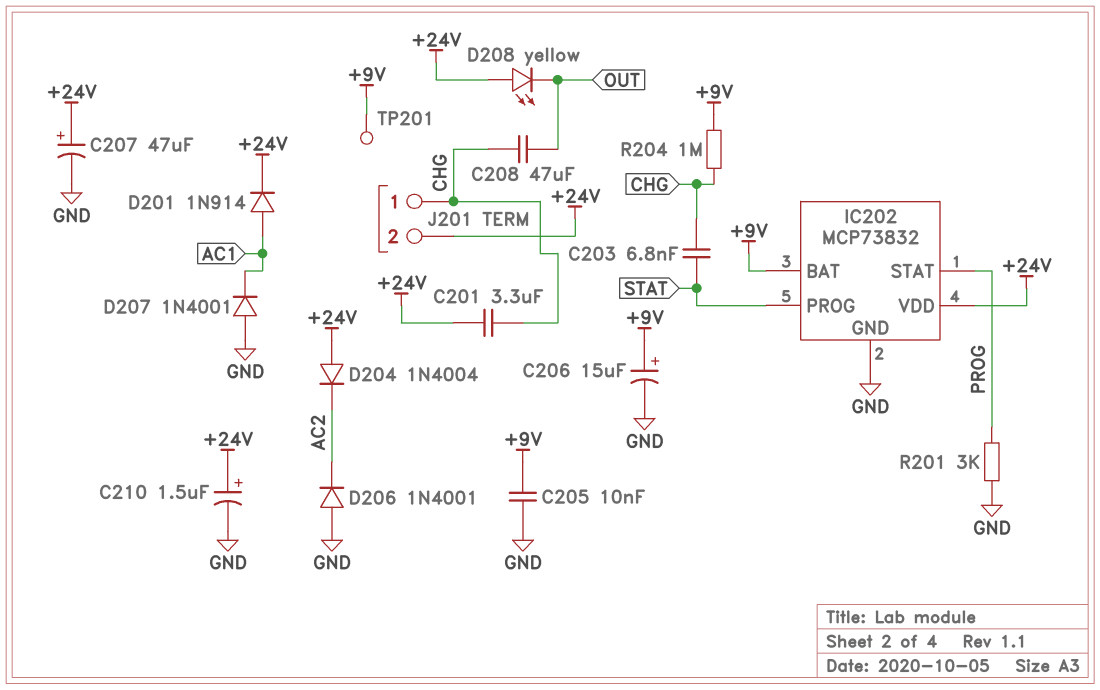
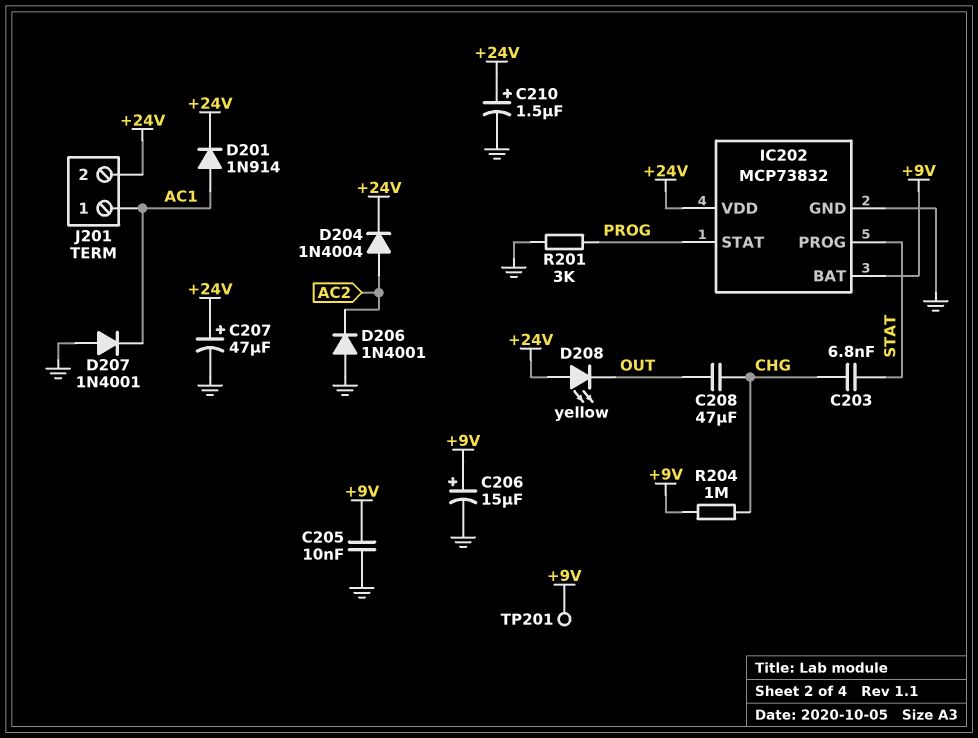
C201: 3.3uF (+24V, CHG) -> none
D204: diode 1N4004 (A +24V, K AC2) -> diode 1N4004 (A AC2, K +24V)
J201 pin 1: CHG -> AC1

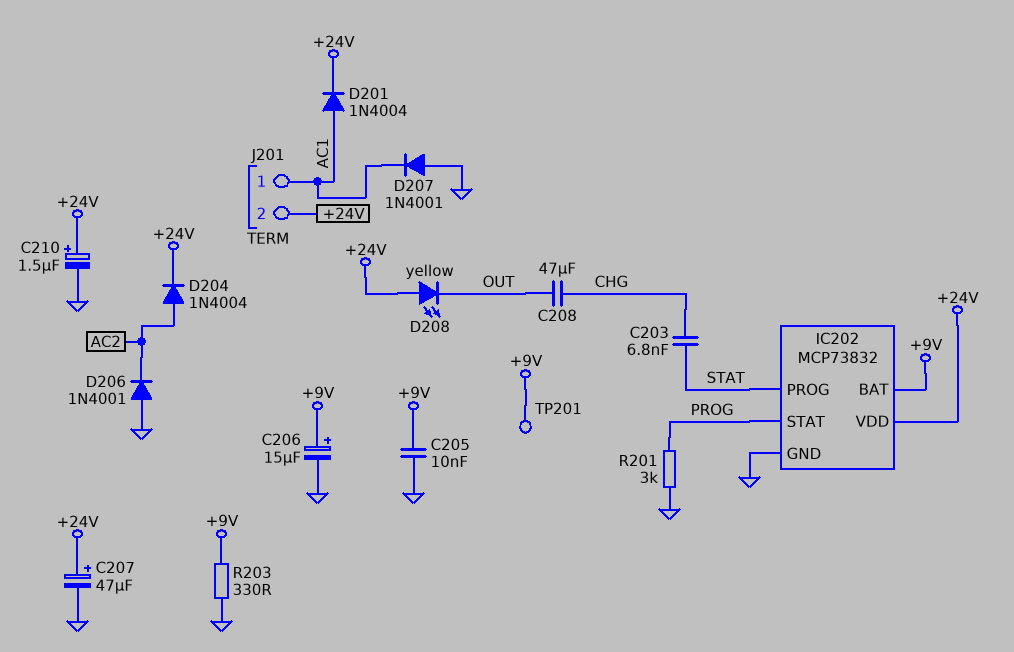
D201: diode 1N914 (A AC1, K +24V) -> diode 1N4004 (A AC1, K +24V)
R203: none -> 330 (+9V, GND)
R204: 1M (+9V, CHG) -> none

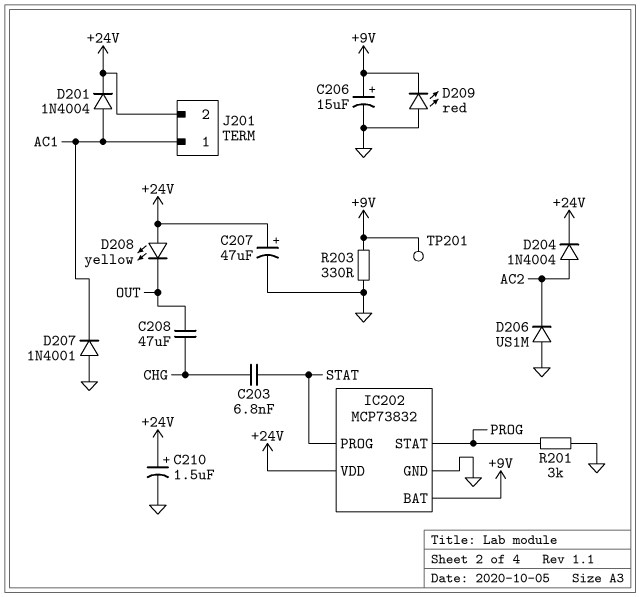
C205: 10nF (+9V, GND) -> none
D206: diode 1N4001 (A GND, K AC2) -> diode US1M (A GND, K AC2)
D209: none -> LED red (A GND, K +9V)

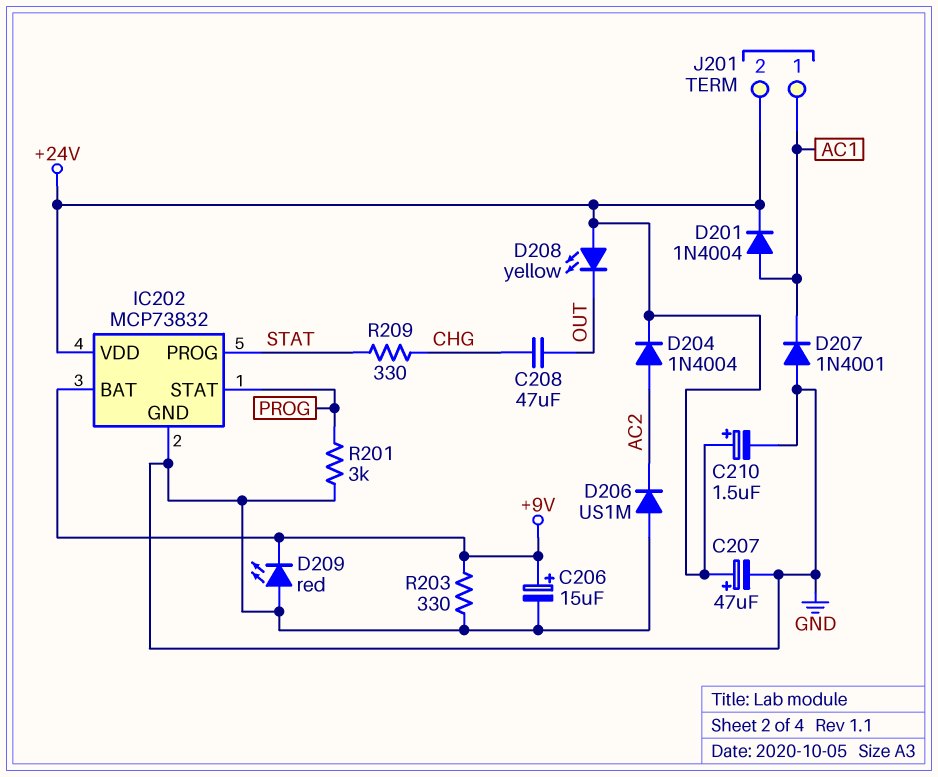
C203: 6.8nF (CHG, STAT) -> none
R209: none -> 330 (CHG, STAT)
TP201: test point (+9V) -> none

